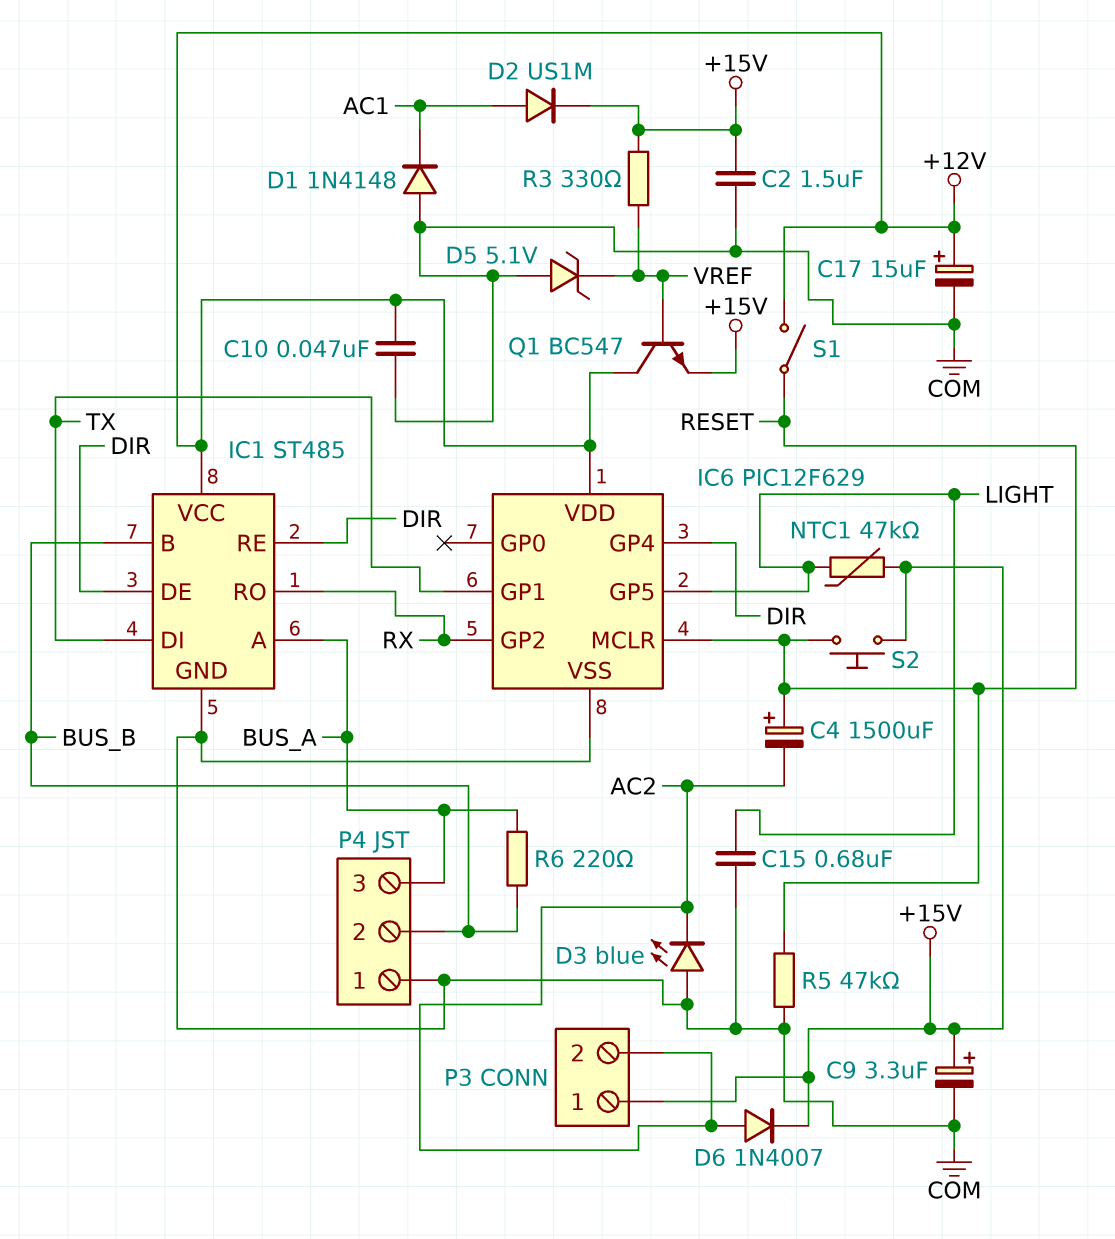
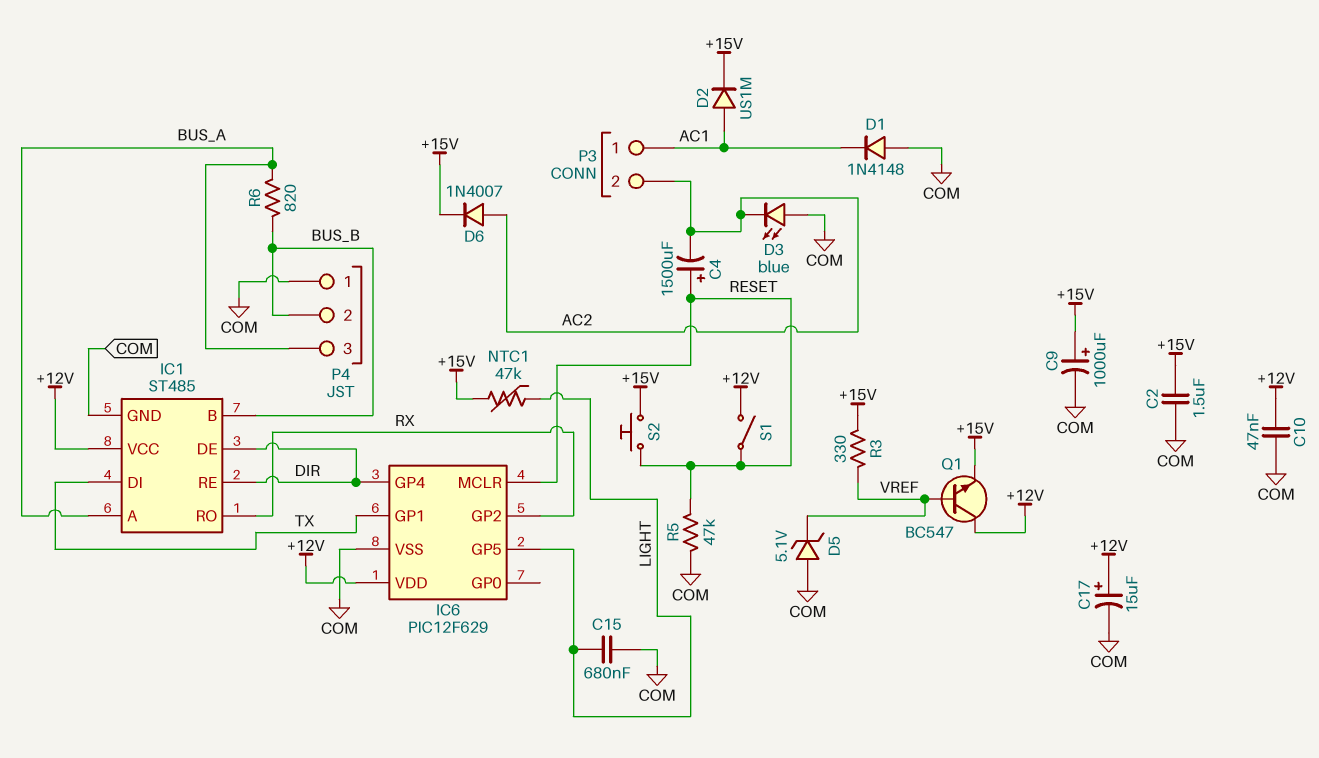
C9: 3.3uF (plus +15V, minus COM) -> 1000uF (plus +15V, minus COM)
P3 pin 1: +15V -> AC1
R6: 220 (BUS_A, BUS_B) -> 820 (BUS_A, BUS_B)

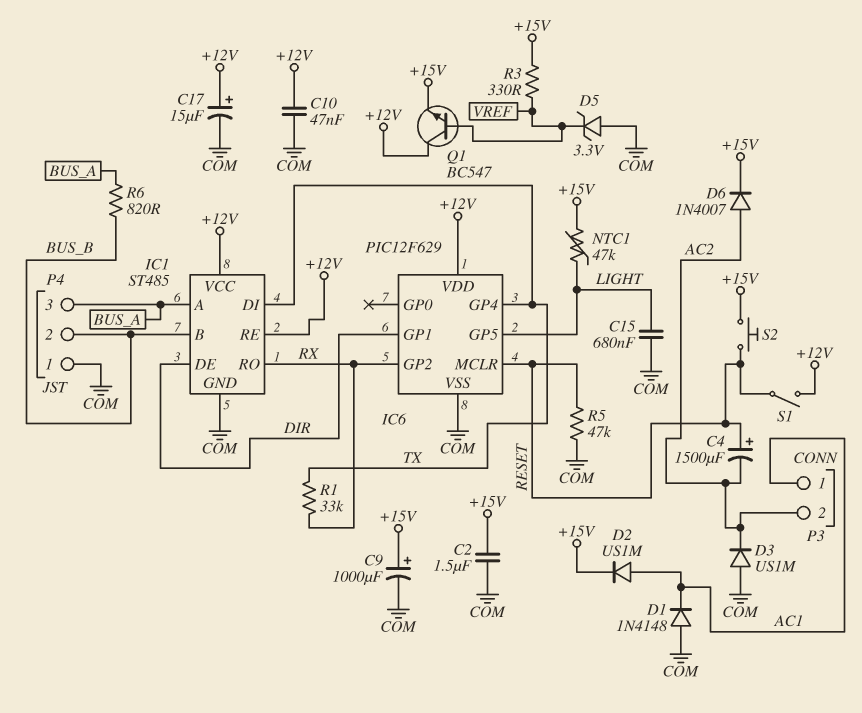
D3: LED blue (A COM, K AC2) -> diode US1M (A COM, K AC2)
D5: zener 5.1V (A COM, K VREF) -> zener 3.3V (A COM, K VREF)
IC1 pin RE: DIR -> +12V
IC6 pin GP1: TX -> DIR
IC6 pin GP4: DIR -> TX
R1: none -> 33k (RX, TX)

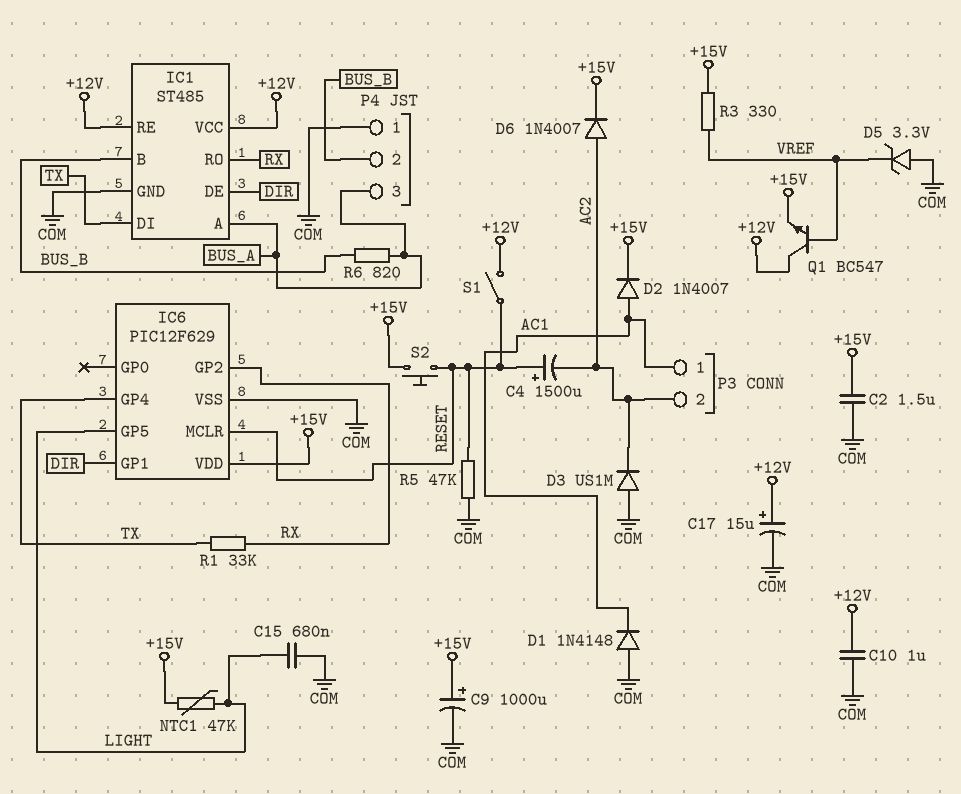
C10: 47nF (+12V, COM) -> 1uF (+12V, COM)
D2: diode US1M (A AC1, K +15V) -> diode 1N4007 (A AC1, K +15V)
IC6 pin VDD: +12V -> +15V

